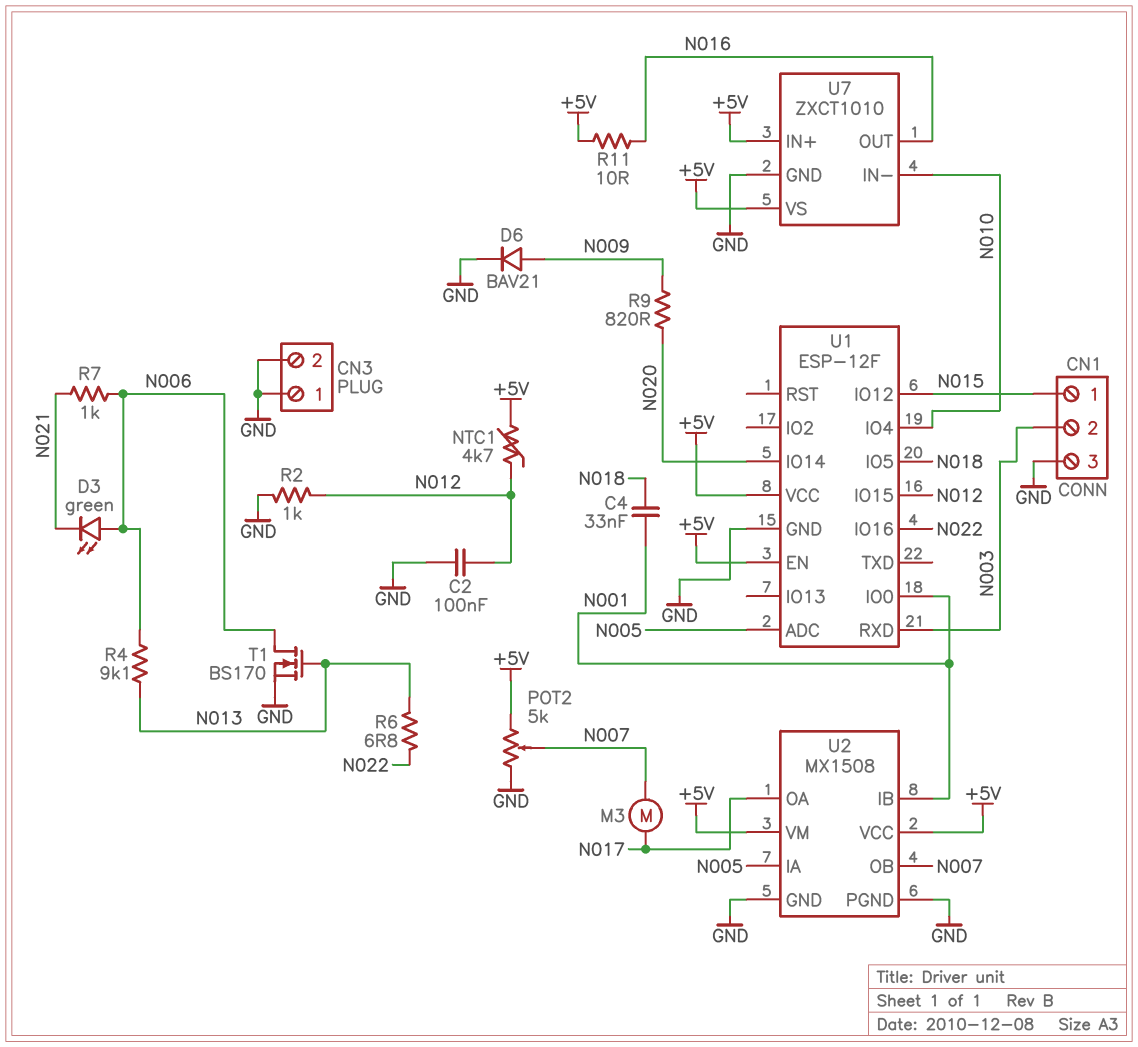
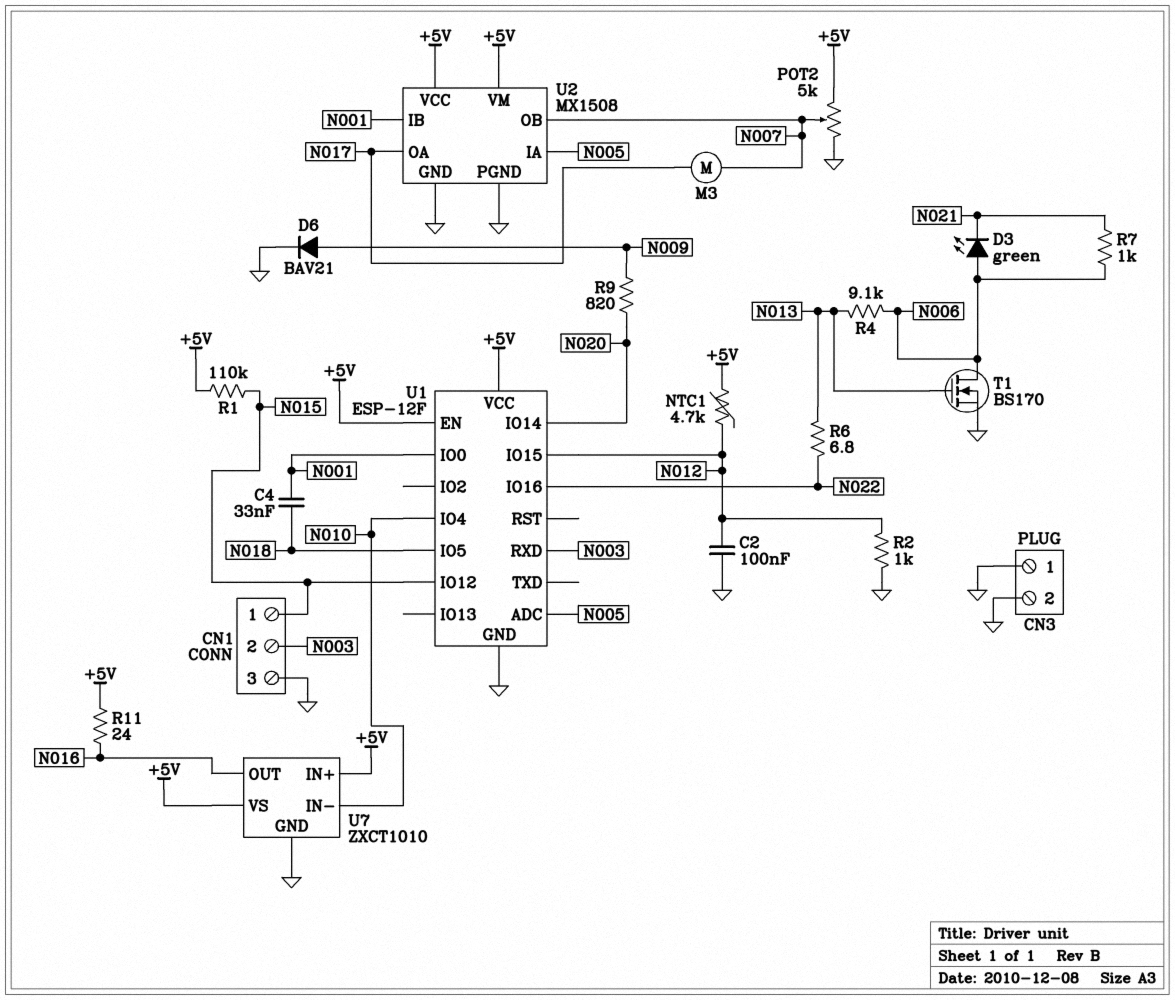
R1: none -> 110k (+5V, N015)
R11: 10 (+5V, N016) -> 24 (+5V, N016)

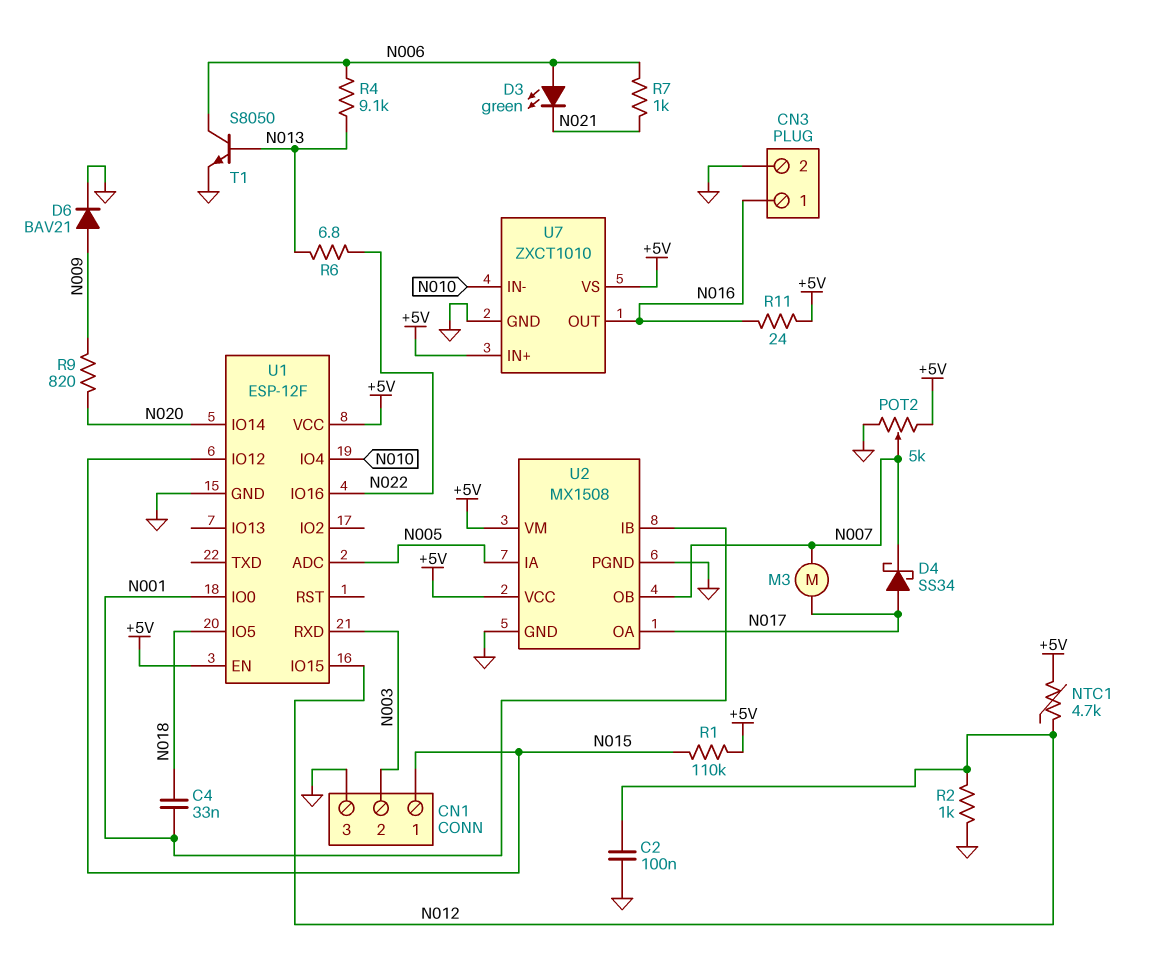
CN3 pin 1: GND -> N016
D4: none -> schottky SS34 (A N017, K N007)
T1: NMOS BS170 (G N013, D N006, S GND) -> NPN S8050 (B N013, C N006, E GND)

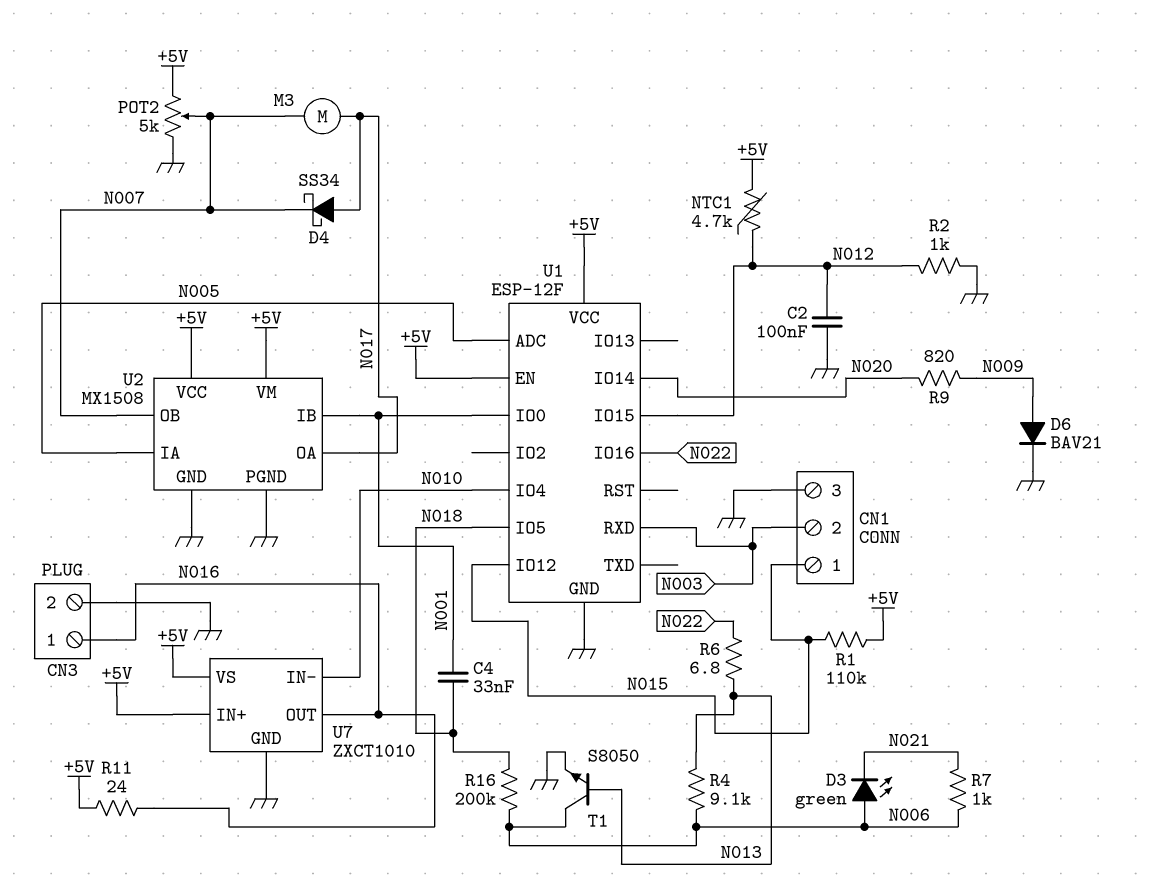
R16: none -> 200k (N006, N018)

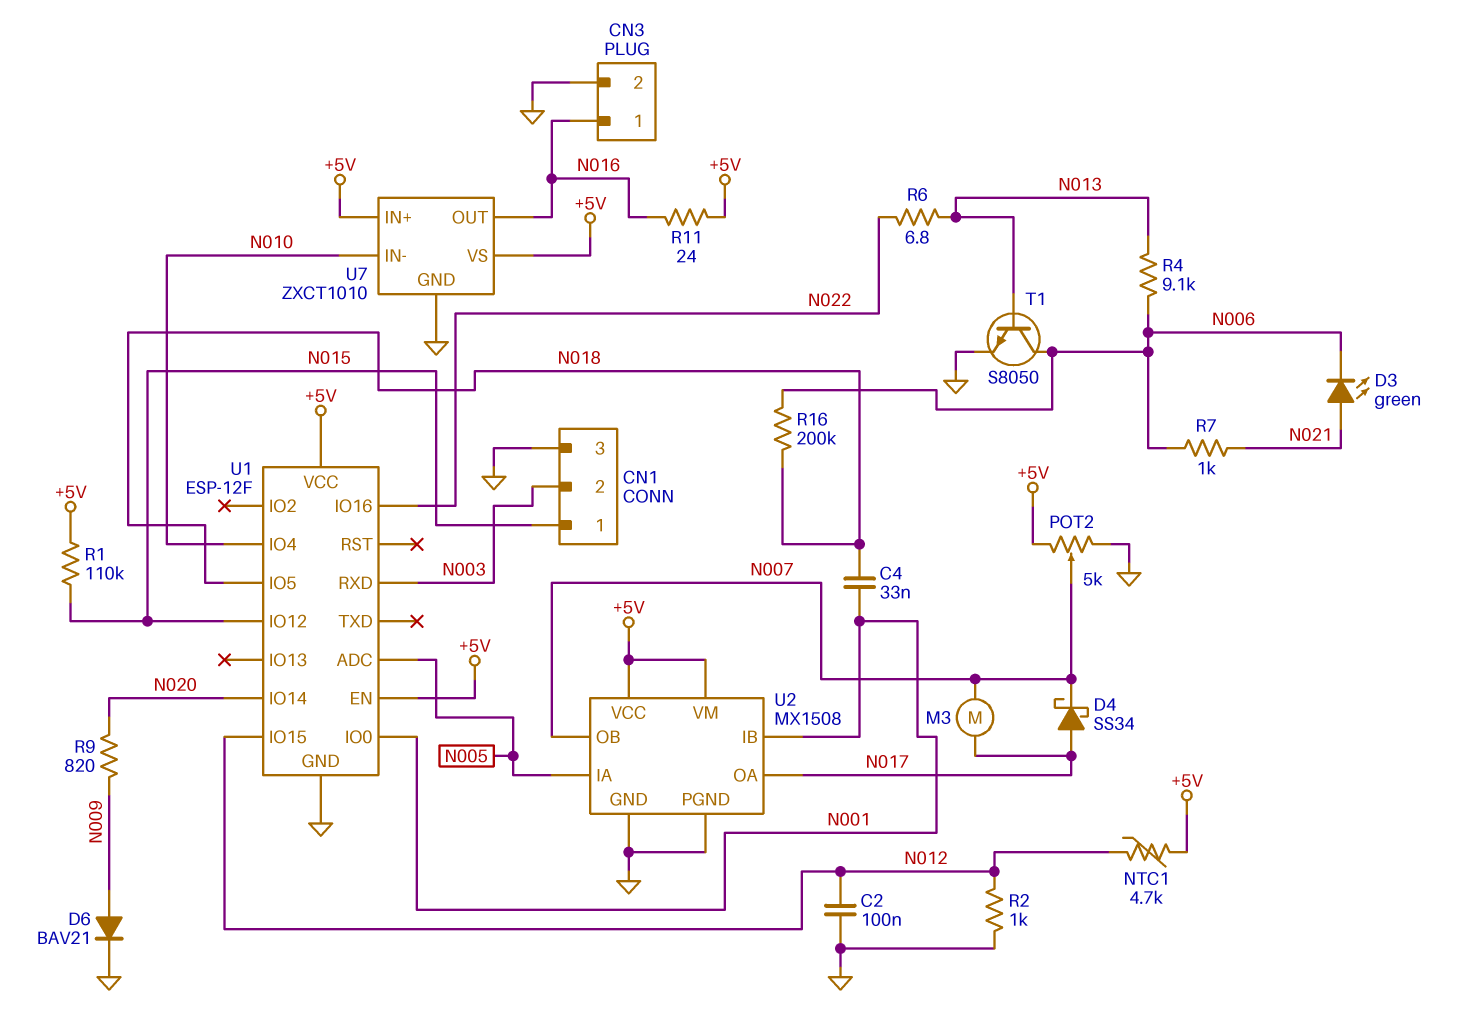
D3: LED green (A N006, K N021) -> LED green (A N021, K N006)

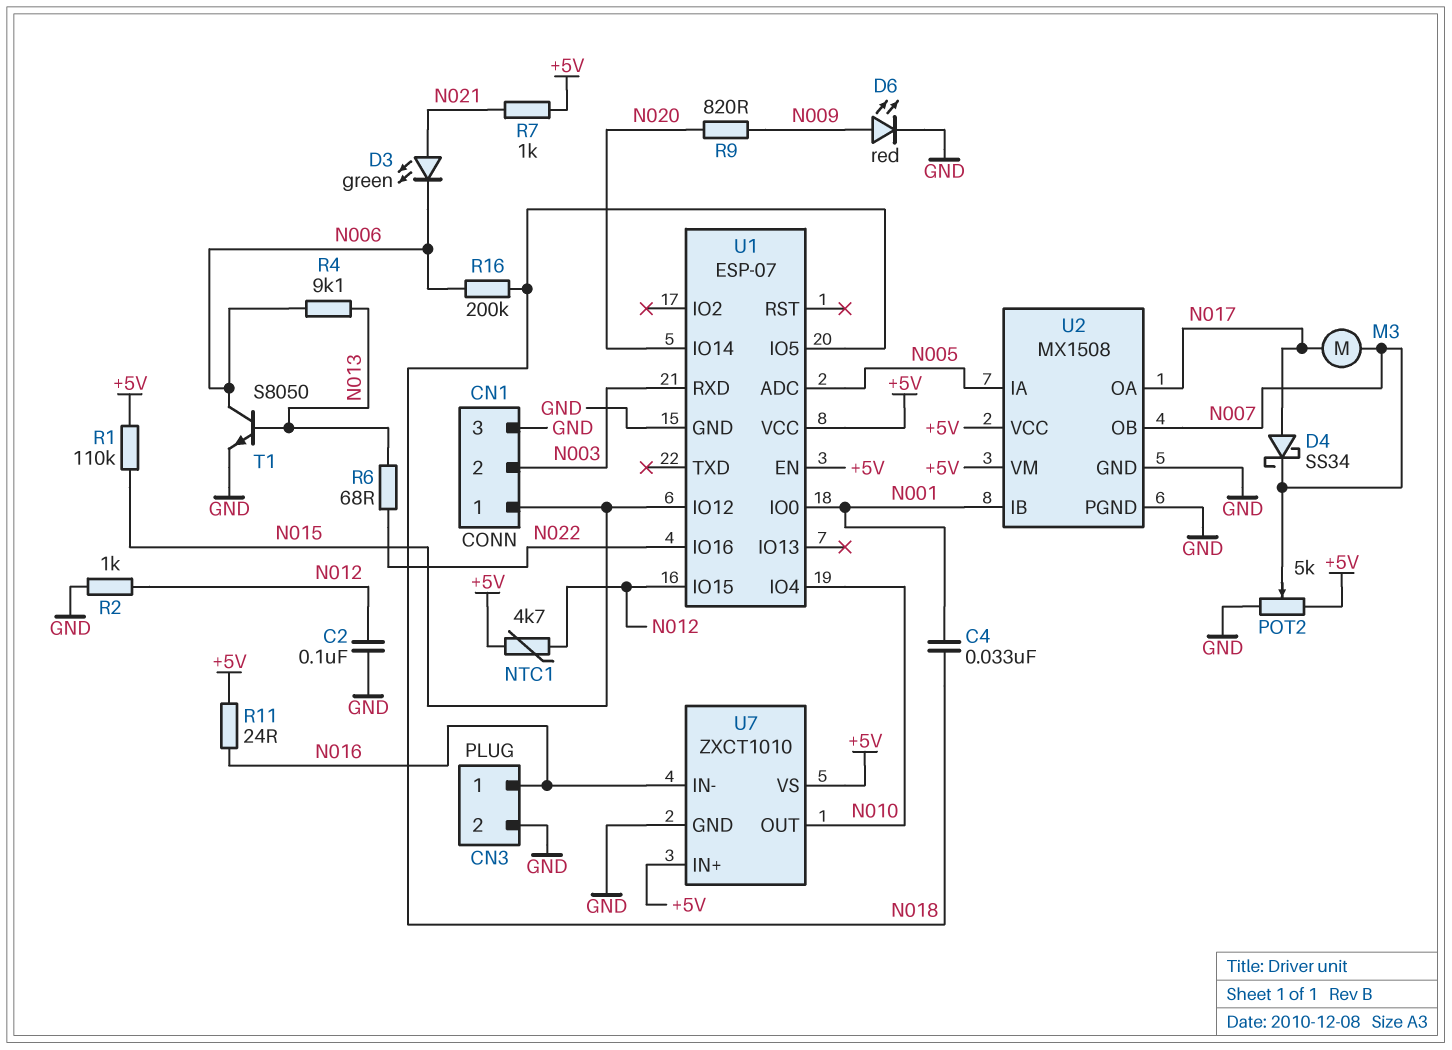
D6: diode BAV21 (A N009, K GND) -> LED red (A N009, K GND)
R6: 6.8 (N013, N022) -> 68 (N013, N022)
R7: 1k (N006, N021) -> 1k (+5V, N021)
U1: ESP-12F -> ESP-07
U7 pin IN-: N010 -> N016
U7 pin OUT: N016 -> N010

